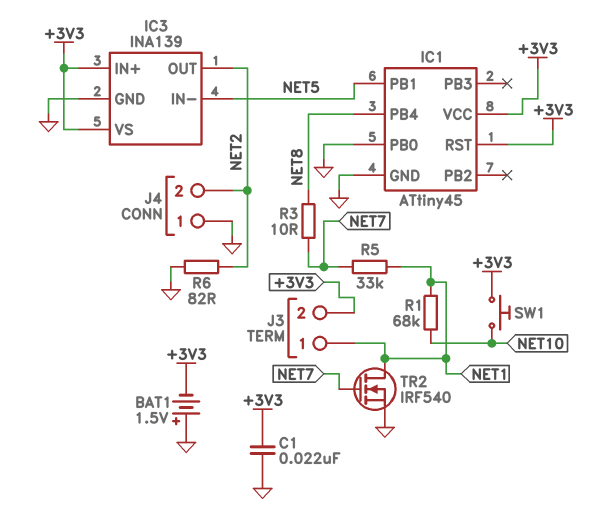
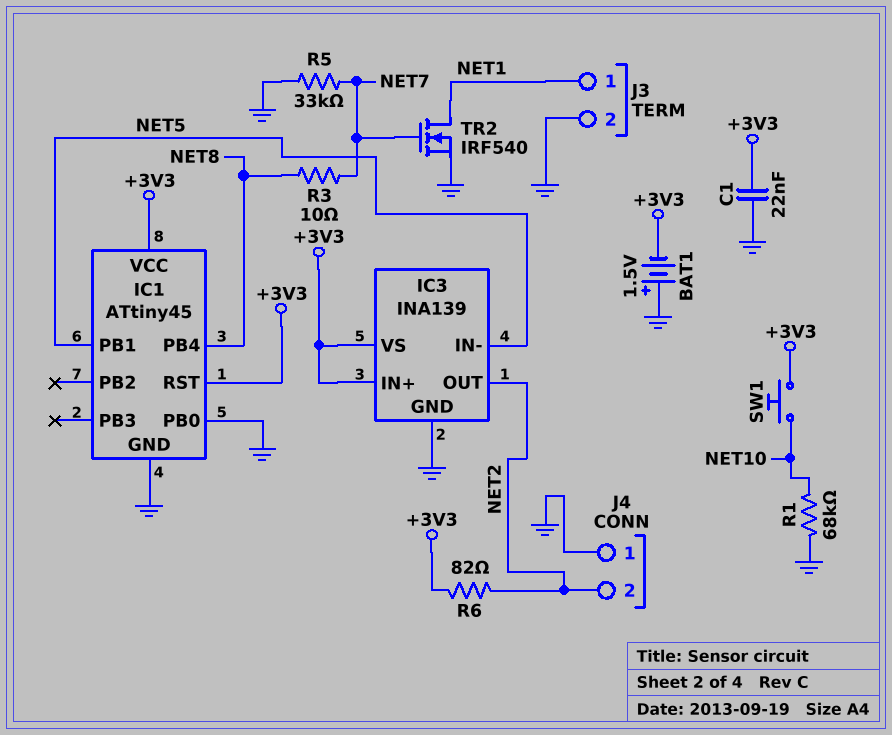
J3 pin 2: +3V3 -> GND
R1: 68k (NET1, NET10) -> 68k (GND, NET10)
R5: 33k (NET1, NET7) -> 33k (GND, NET7)
R6: 82 (GND, NET2) -> 82 (+3V3, NET2)

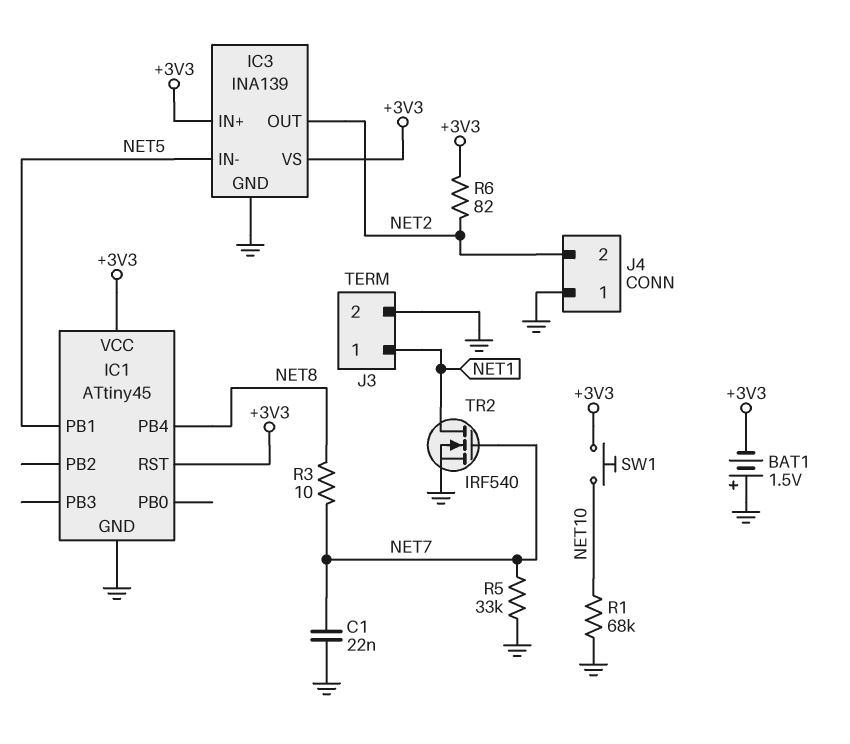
C1: 22nF (+3V3, GND) -> 22nF (GND, NET7)
IC1 pin PB0: GND -> none

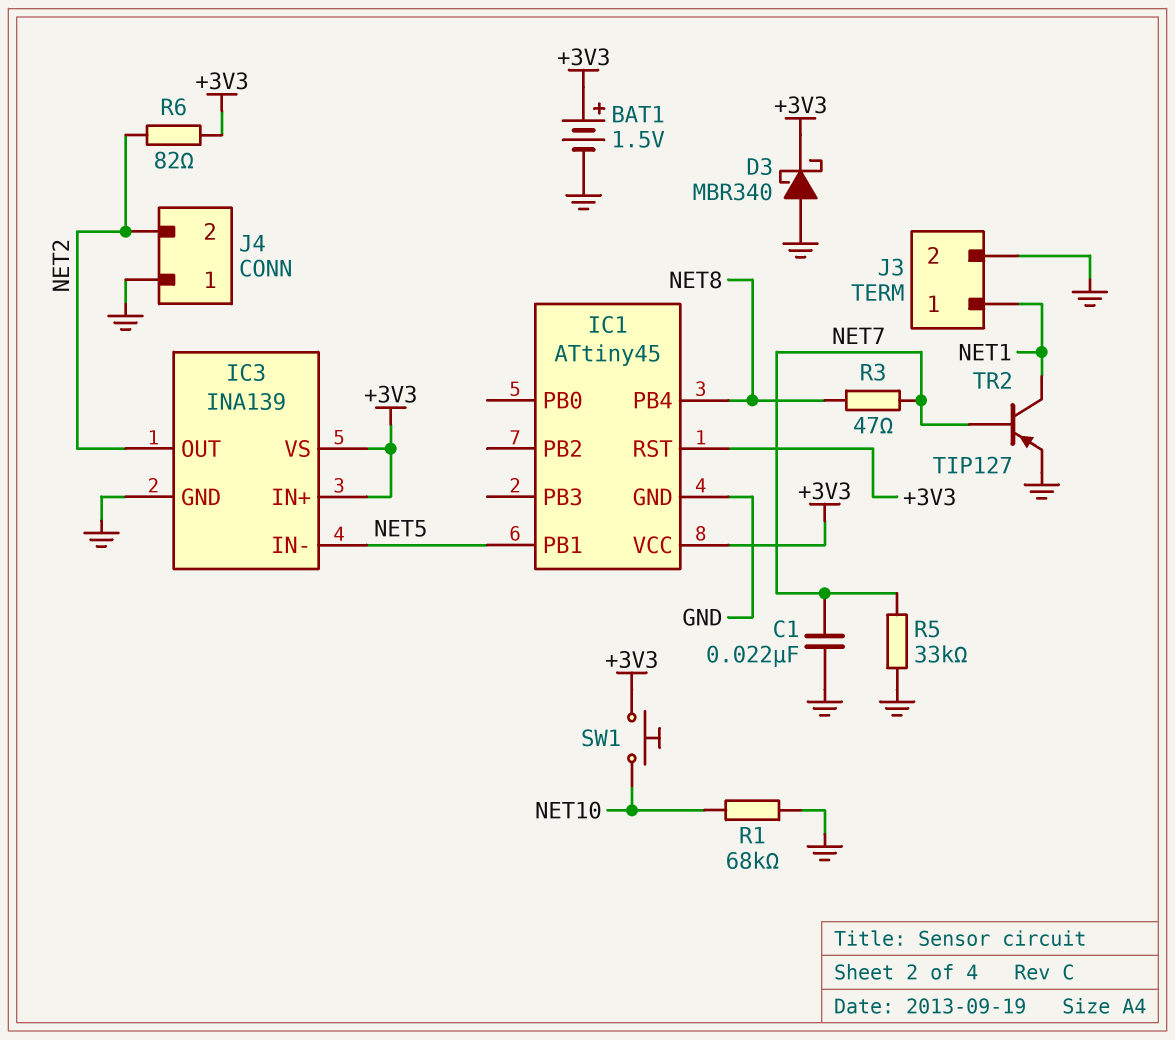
BAT1: 1.5V (plus GND, minus +3V3) -> 1.5V (plus +3V3, minus GND)
D3: none -> schottky MBR340 (A GND, K +3V3)
R3: 10 (NET7, NET8) -> 47 (NET7, NET8)
TR2: NMOS IRF540 (G NET7, D NET1, S GND) -> PNP TIP127 (B NET7, C NET1, E GND)

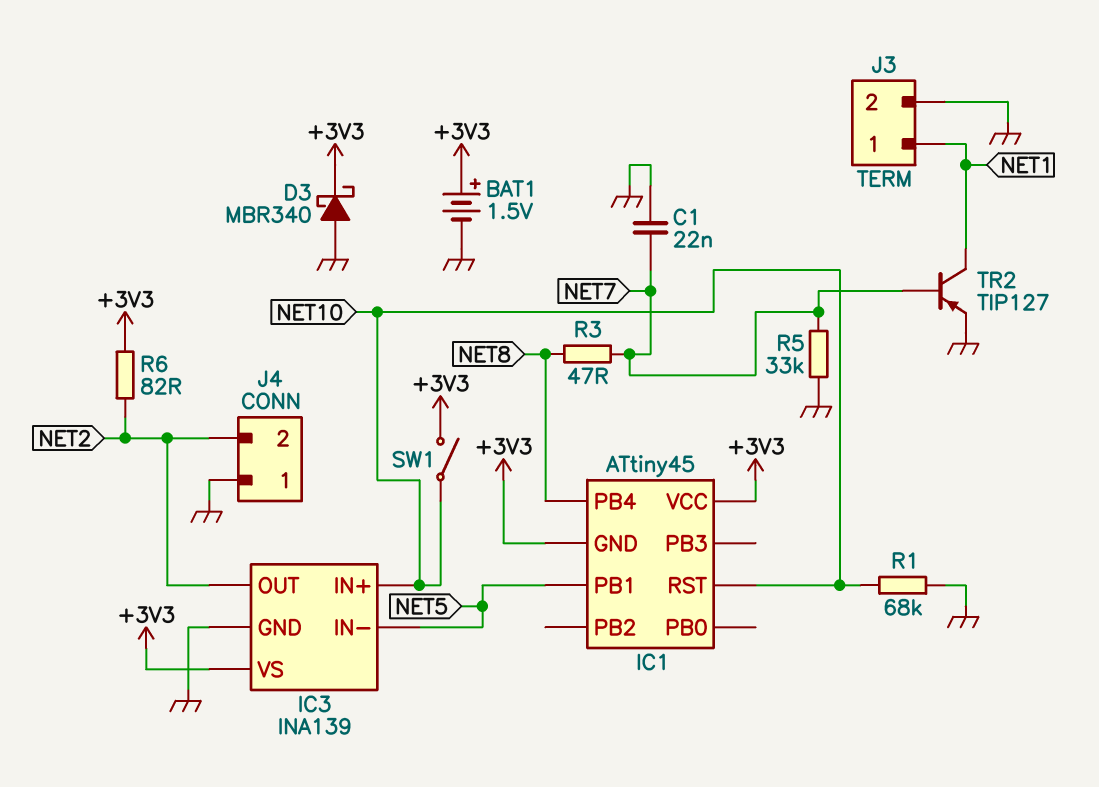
IC1 pin GND: GND -> +3V3
IC1 pin RST: +3V3 -> NET10
IC3 pin IN+: +3V3 -> NET10
SW1: button (+3V3, NET10) -> switch (+3V3, NET10)

